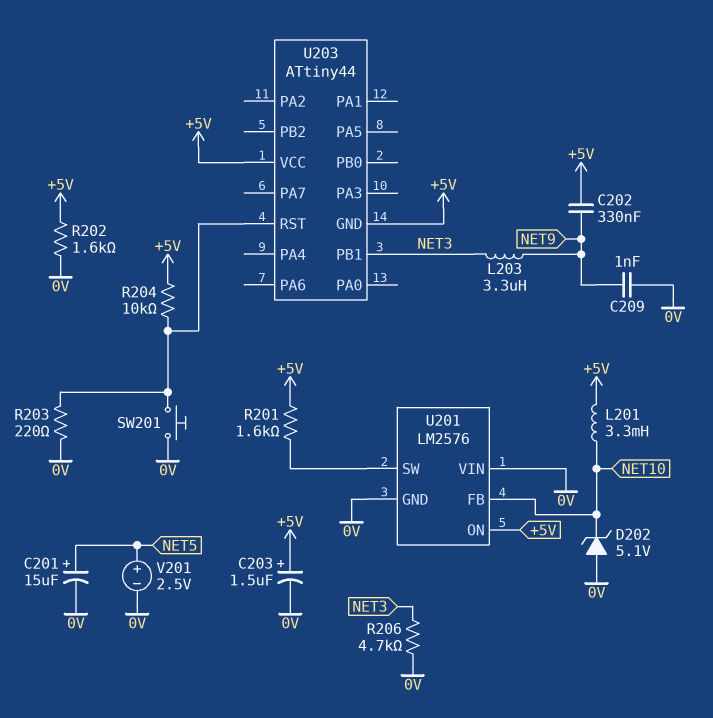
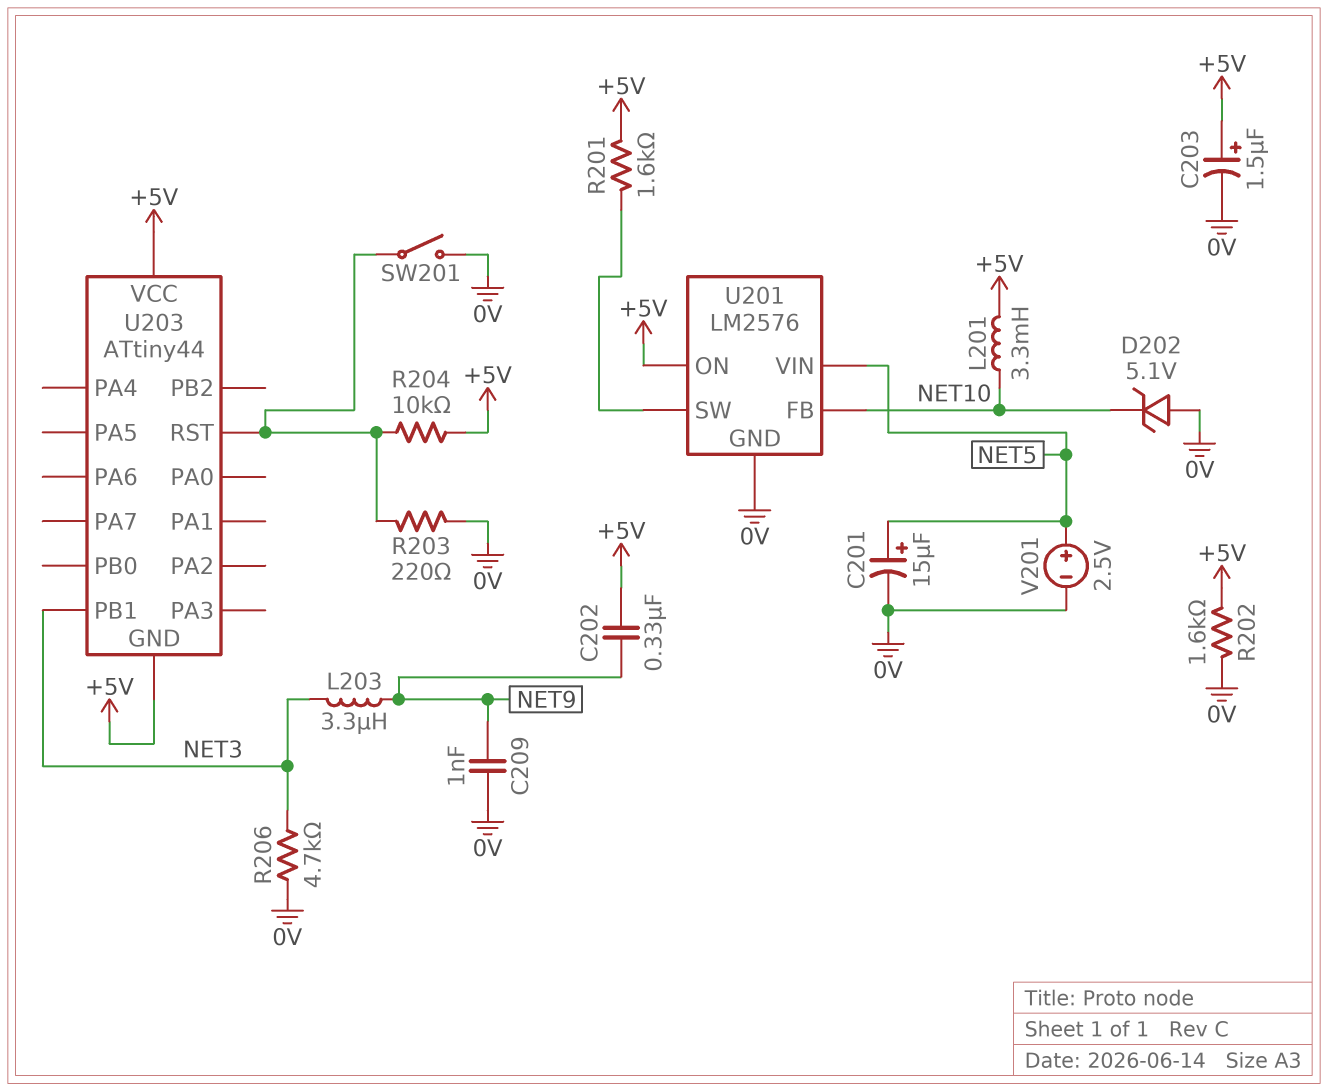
SW201: button (0V, U203/RST) -> switch (0V, U203/RST)
U201 pin VIN: 0V -> NET5

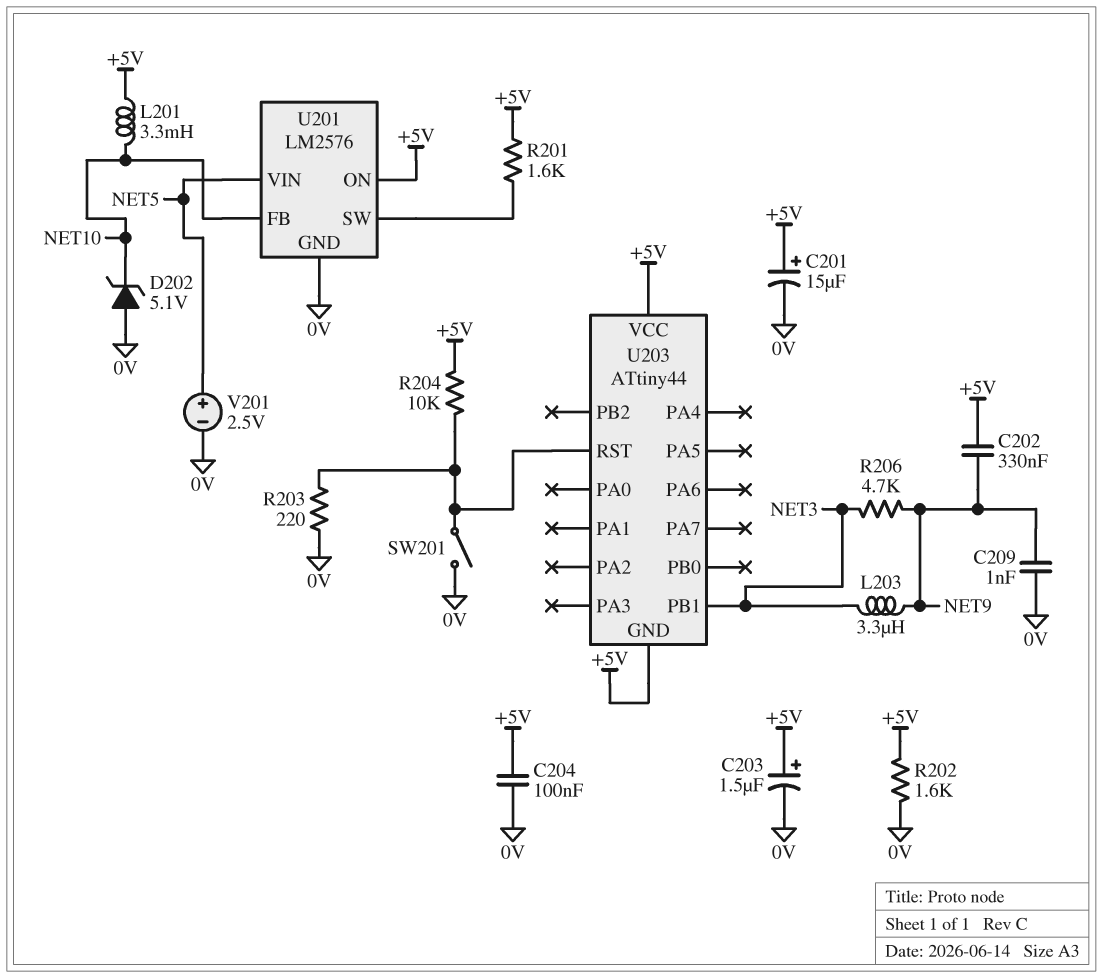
C201: 15uF (plus NET5, minus 0V) -> 15uF (plus +5V, minus 0V)
C204: none -> 100nF (+5V, 0V)
R206: 4.7k (0V, NET3) -> 4.7k (NET3, NET9)

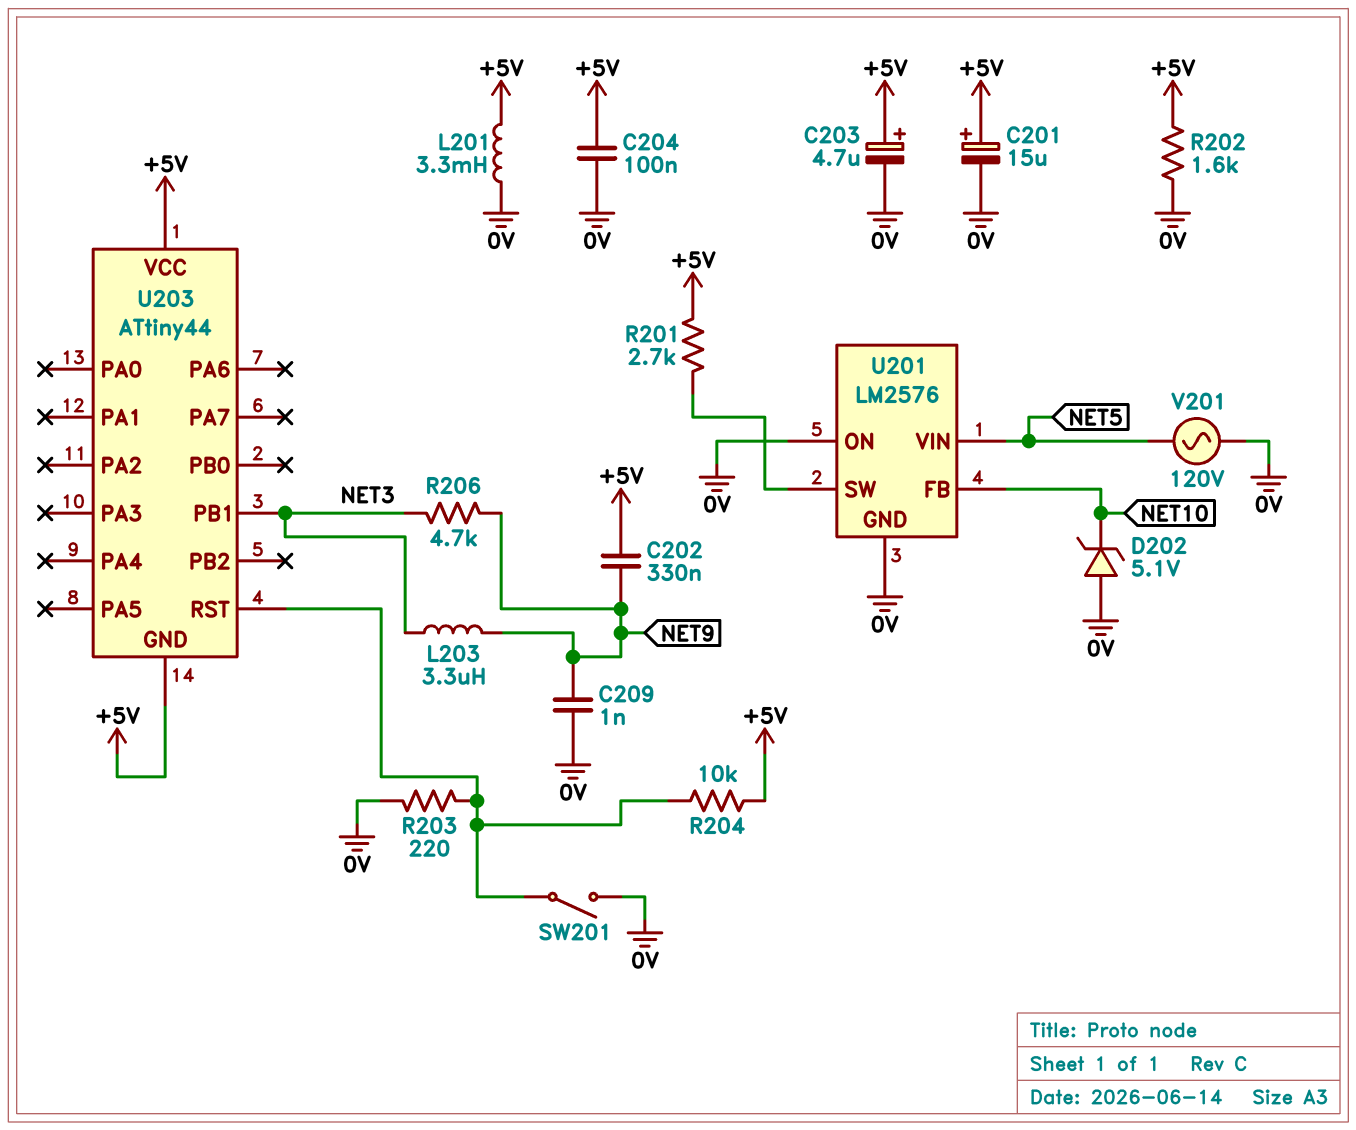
C203: 1.5uF (plus +5V, minus 0V) -> 4.7uF (plus +5V, minus 0V)
L201: 3.3mH (+5V, NET10) -> 3.3mH (+5V, 0V)
R201: 1.6k (+5V, U201/SW) -> 2.7k (+5V, U201/SW)
U201 pin ON: +5V -> 0V
V201: 2.5V (plus NET5, minus 0V) -> AC 120V (0V, NET5)

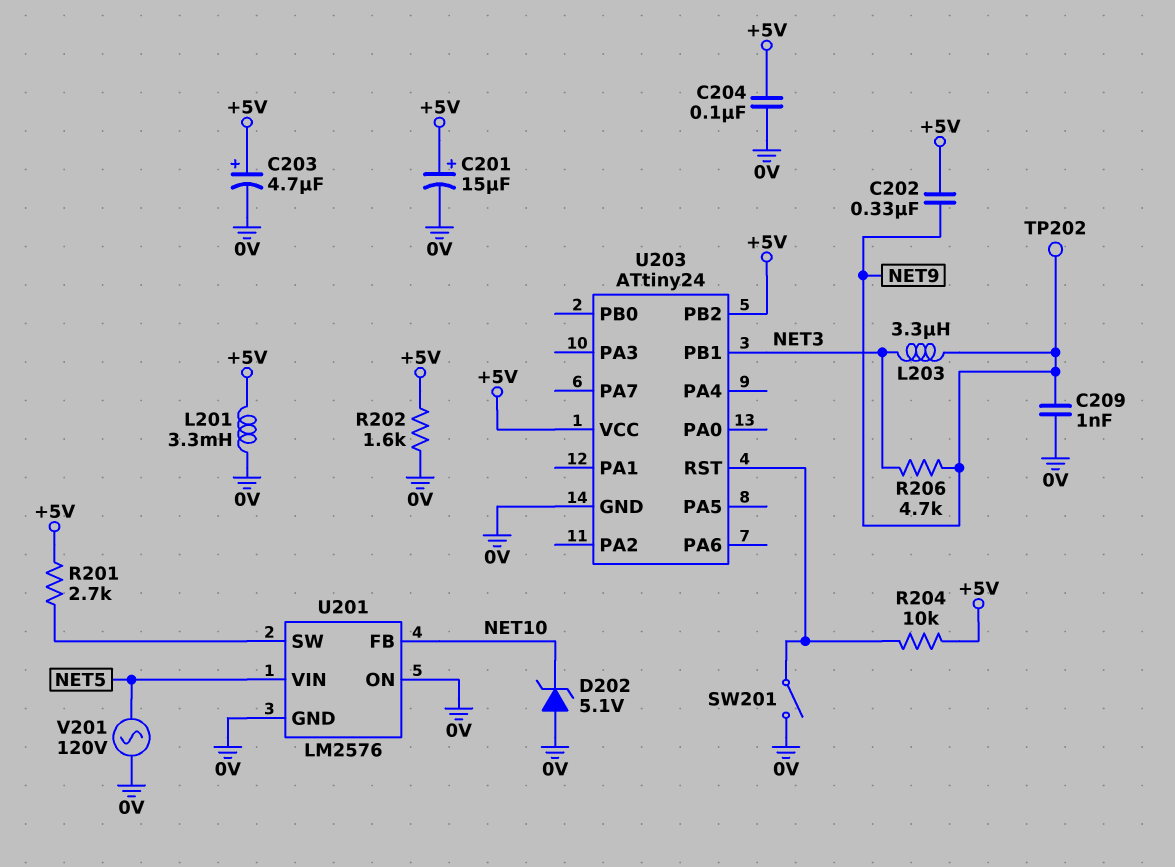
R203: 220 (0V, U203/RST) -> none
TP202: none -> test point (NET9)
U203: ATtiny44 -> ATtiny24
U203 pin GND: +5V -> 0V
U203 pin PB2: none -> +5V

